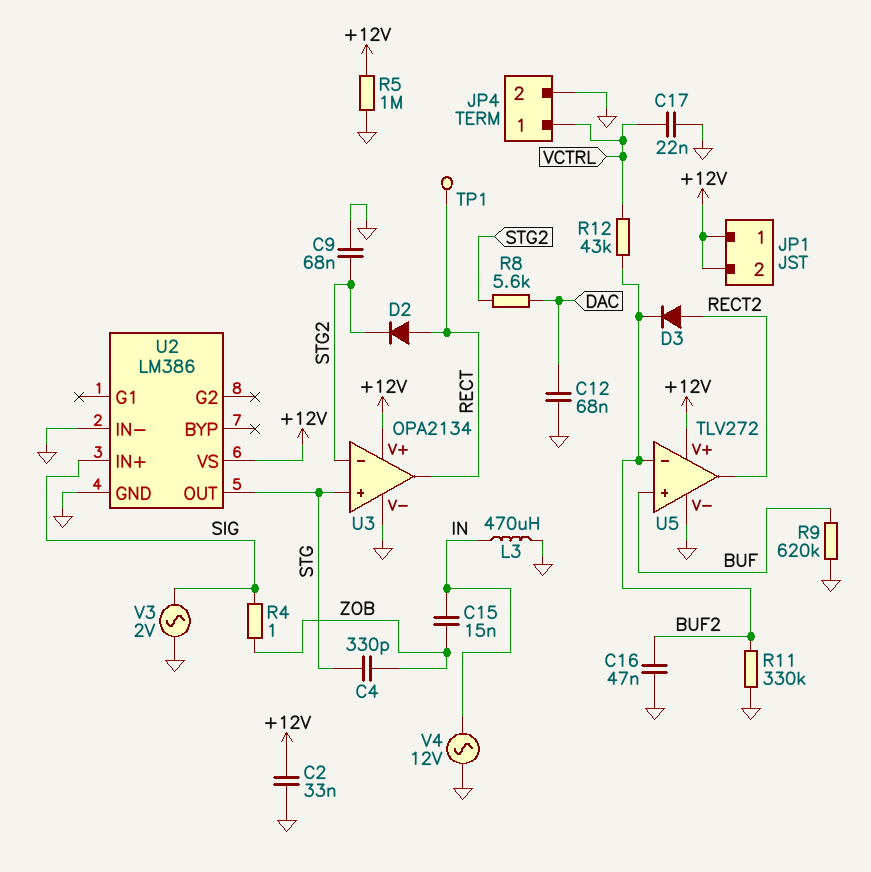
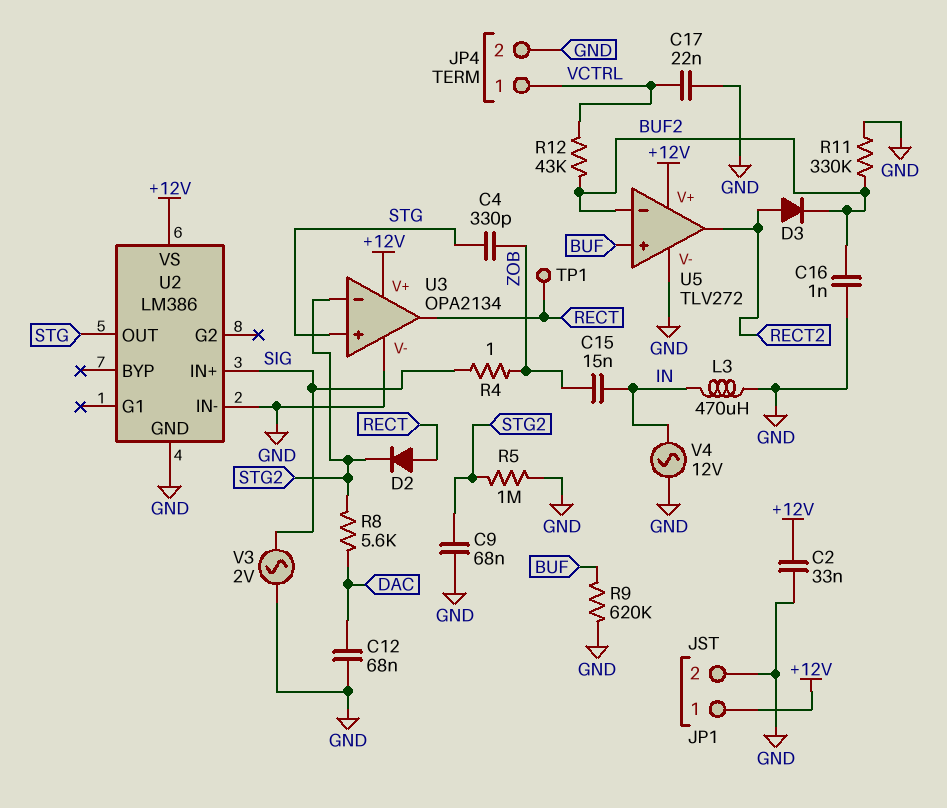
C16: 47nF (BUF2, GND) -> 1nF (BUF2, GND)
JP1 pin 2: +12V -> GND
R5: 1M (+12V, GND) -> 1M (GND, STG2)

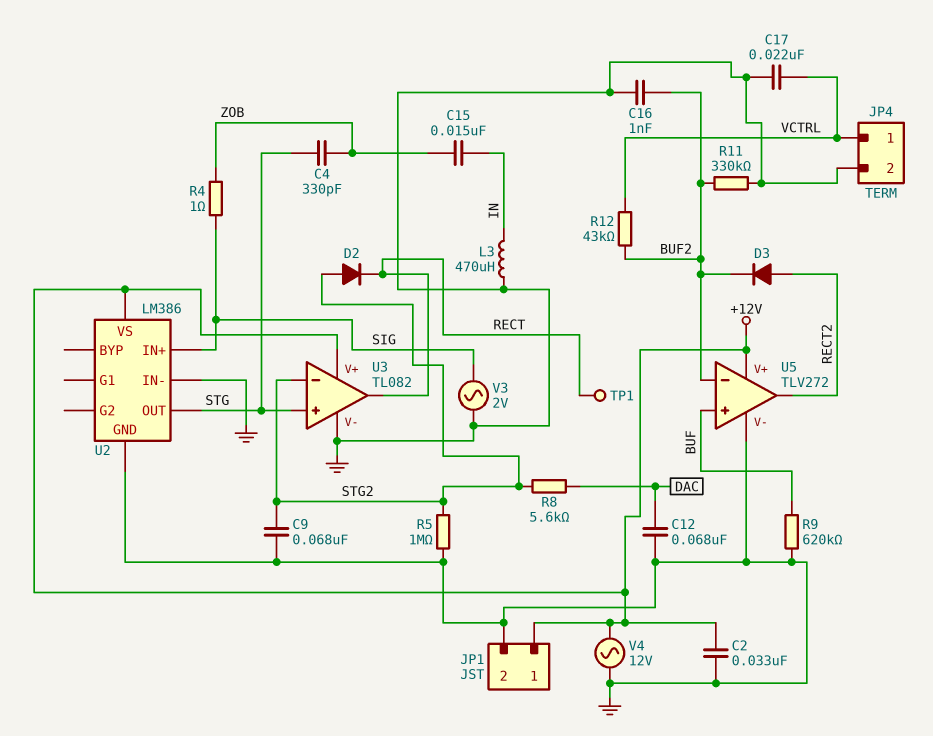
D2: diode (A RECT, K STG2) -> diode (A STG2, K RECT)
U3: OPA2134 -> TL082
V4: AC 12V (GND, IN) -> AC 12V (+12V, GND)

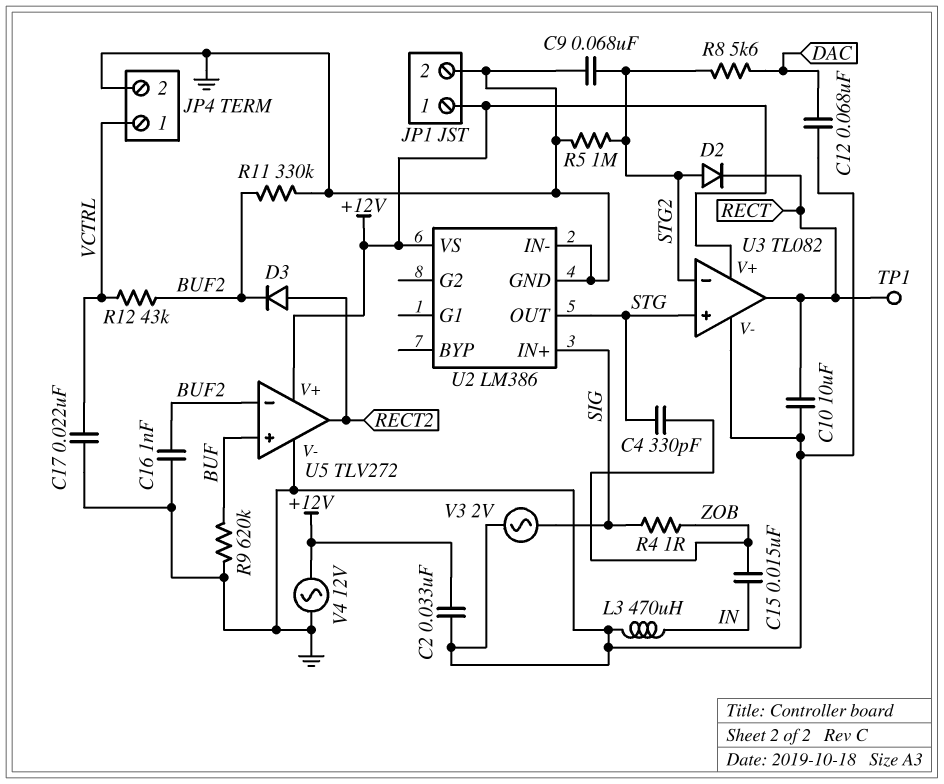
C10: none -> 10uF (GND, RECT)

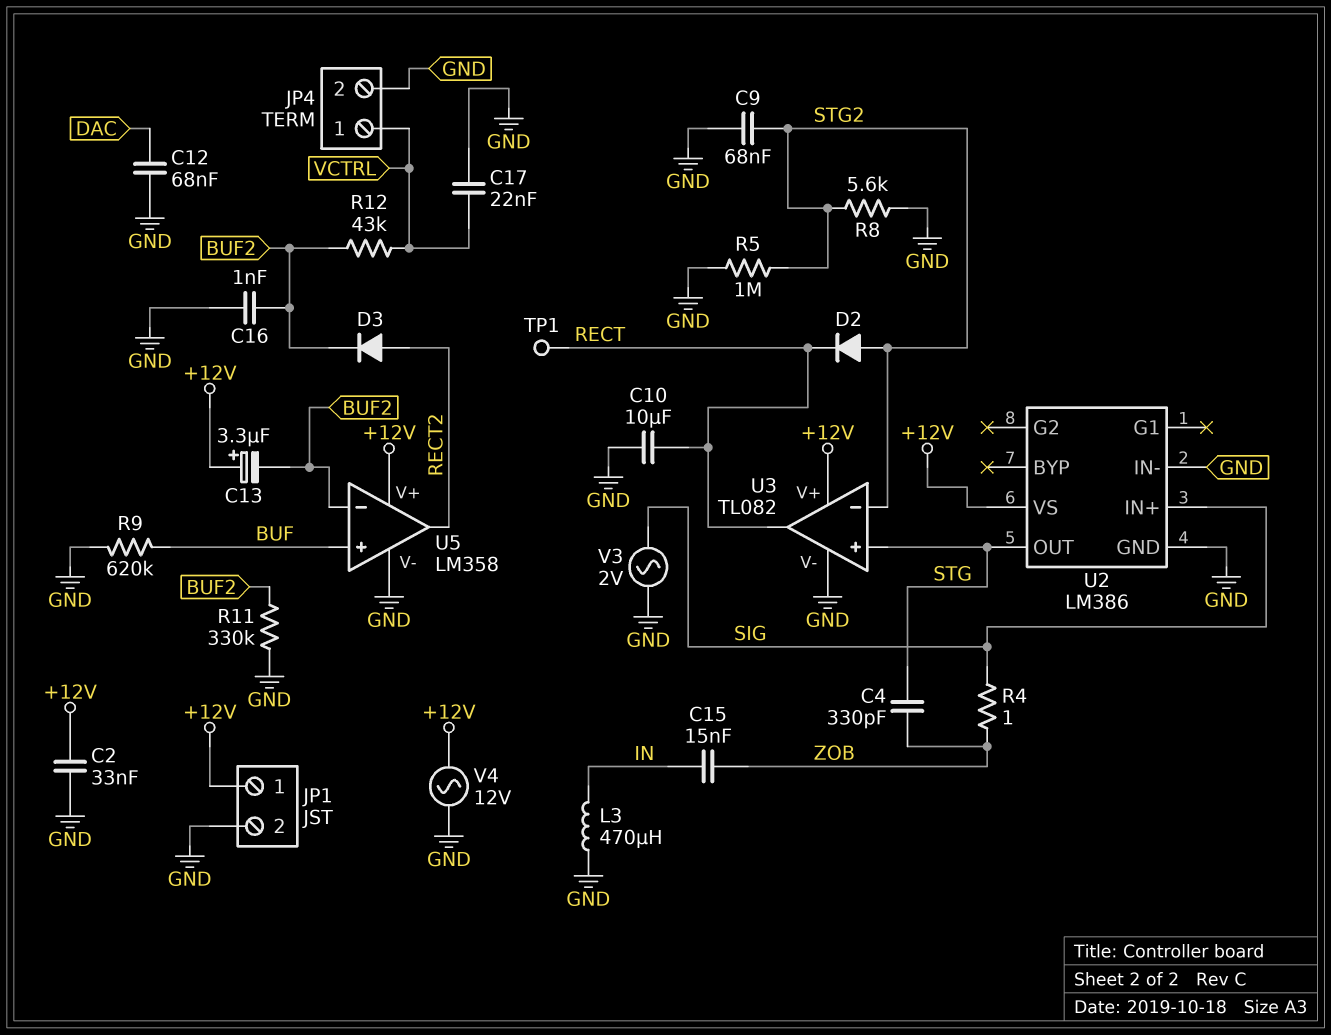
C13: none -> 3.3uF (plus +12V, minus BUF2)
R8: 5.6k (DAC, STG2) -> 5.6k (GND, STG2)
U5: TLV272 -> LM358

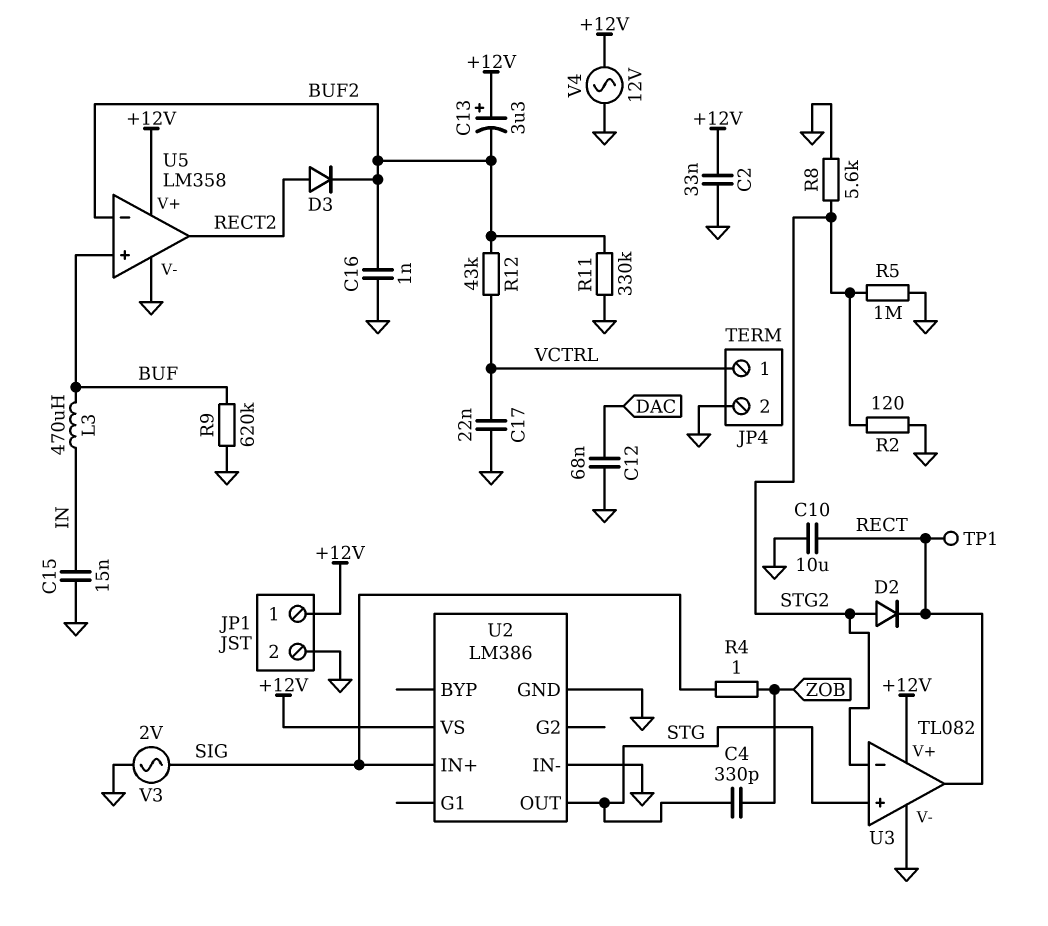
C9: 68nF (GND, STG2) -> none
C15: 15nF (IN, ZOB) -> 15nF (GND, IN)
L3: 470uH (GND, IN) -> 470uH (BUF, IN)
R2: none -> 120 (GND, STG2)

